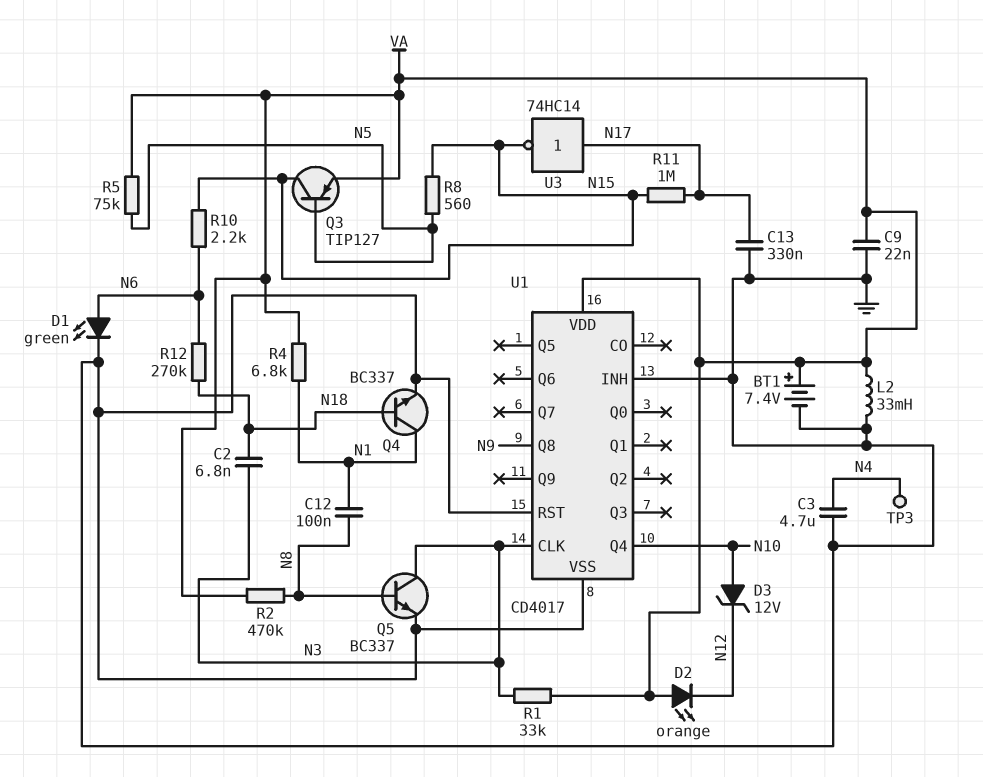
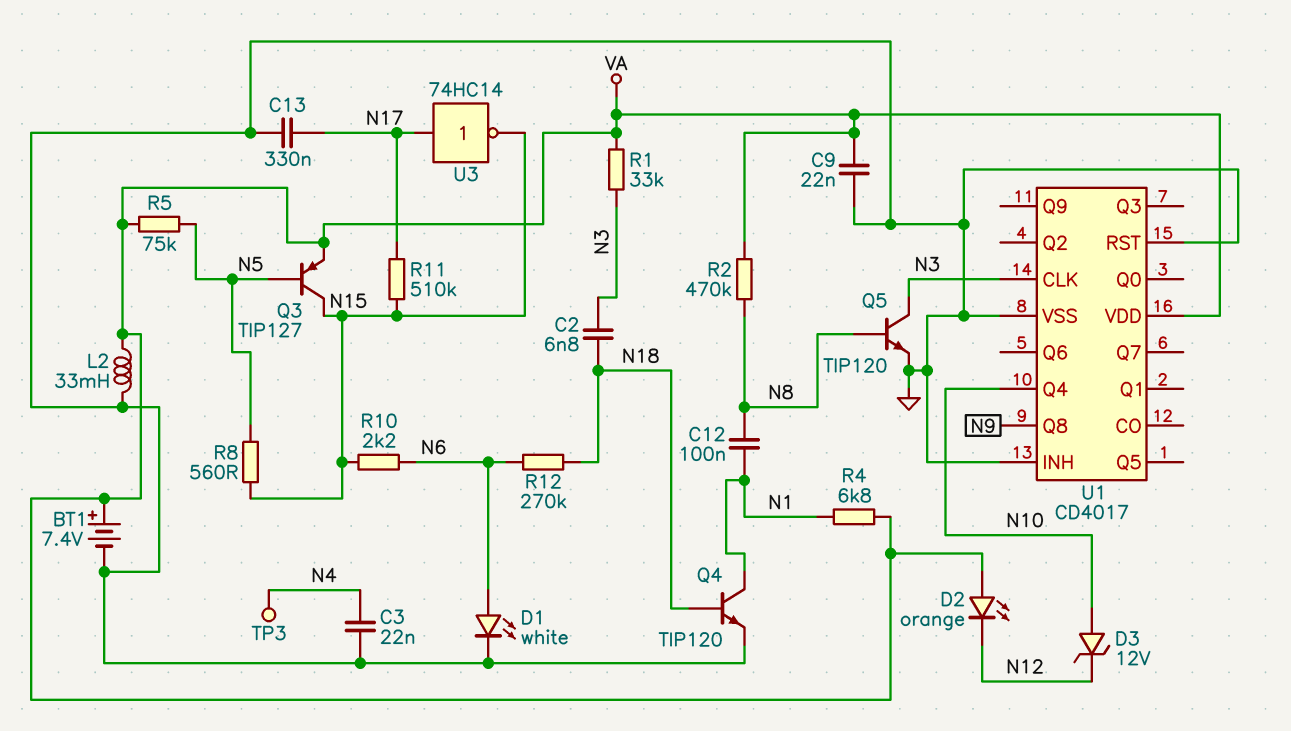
C3: 4.7uF (GND, N4) -> 22nF (GND, N4)
D1: LED green (A N6, K GND) -> LED white (A N6, K GND)
Q4: NPN BC337 (B N18, C N1, E GND) -> NPN TIP120 (B N18, C N1, E GND)
Q5: NPN BC337 (B N8, C N3, E GND) -> NPN TIP120 (B N8, C N3, E GND)
R11: 1M (N15, N17) -> 510k (N15, N17)

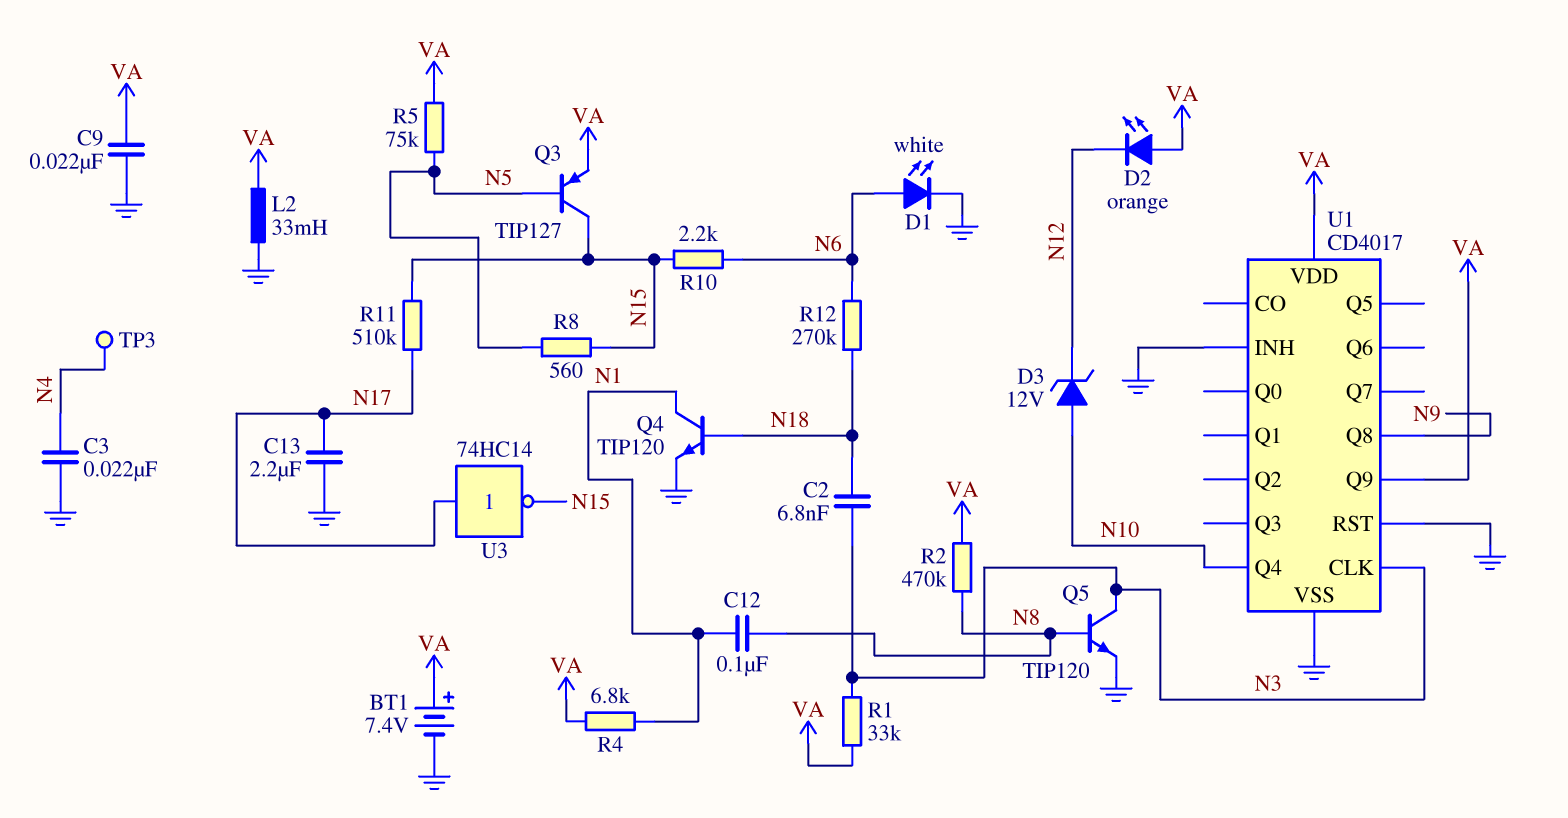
C13: 330nF (GND, N17) -> 2.2uF (GND, N17)
U1 pin Q9: none -> VA

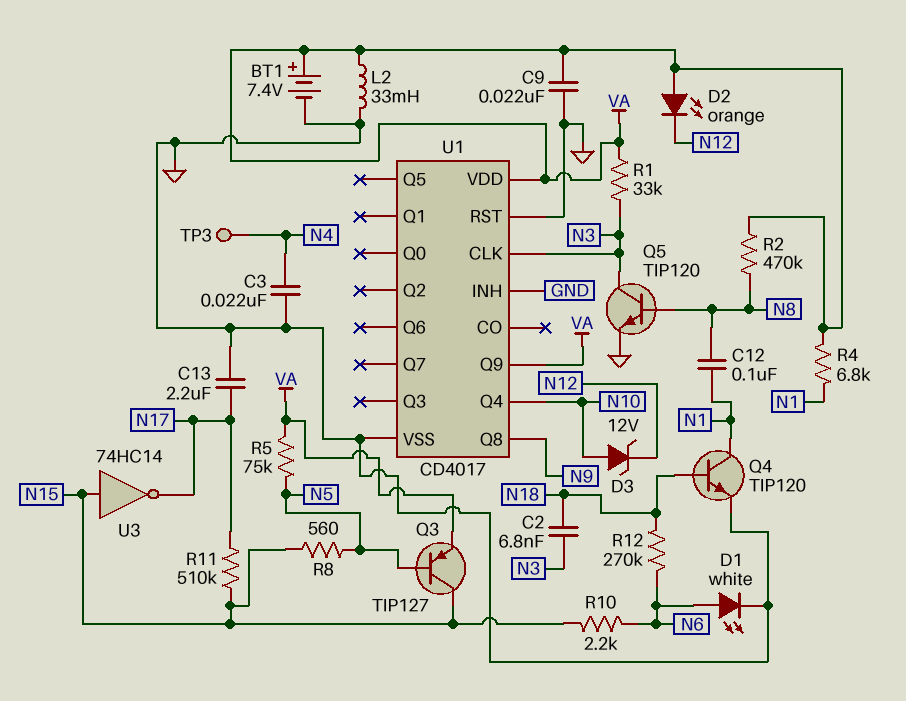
U3: NOT 74HC14 (in N17, out N15) -> NOT 74HC14 (in N15, out N17)

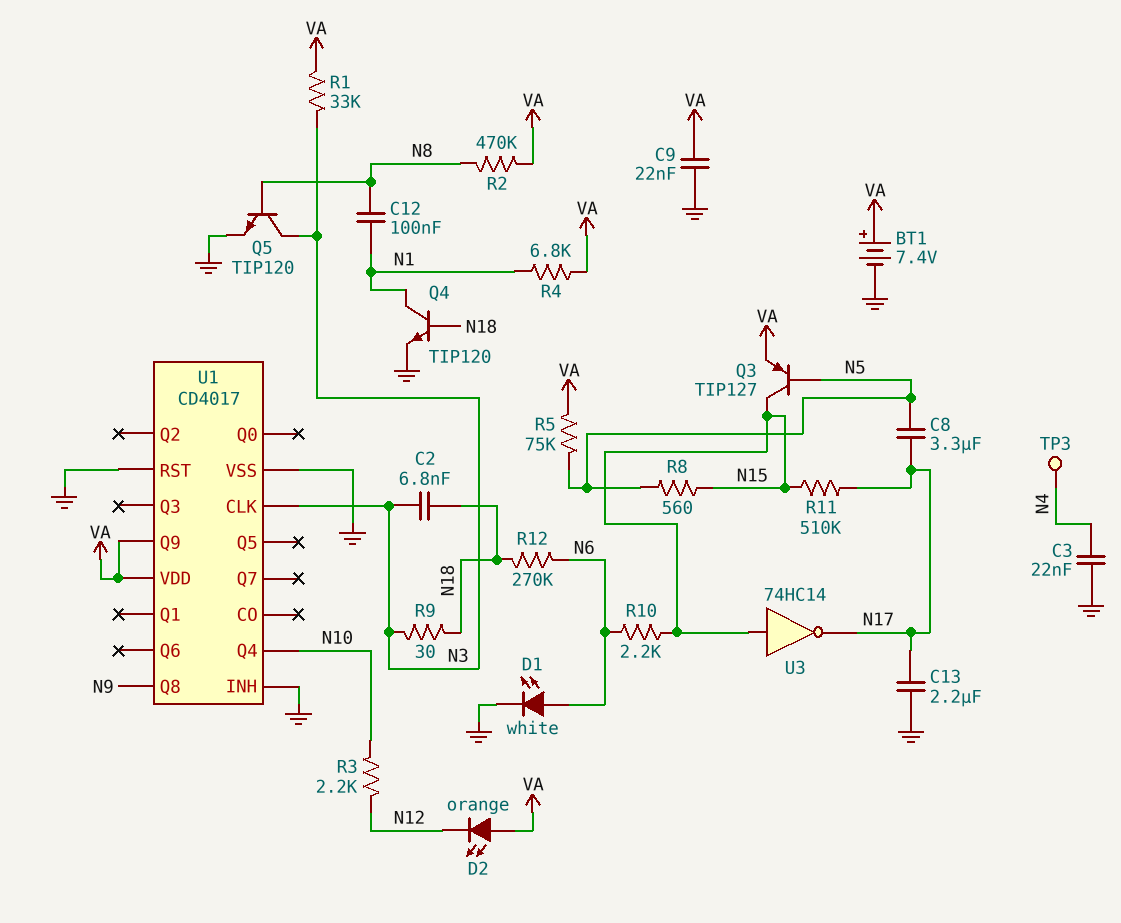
C8: none -> 3.3uF (N5, N17)
D3: zener 12V (A N10, K N12) -> none
L2: 33mH (GND, VA) -> none
R3: none -> 2.2k (N10, N12)
R9: none -> 30 (N3, N18)

